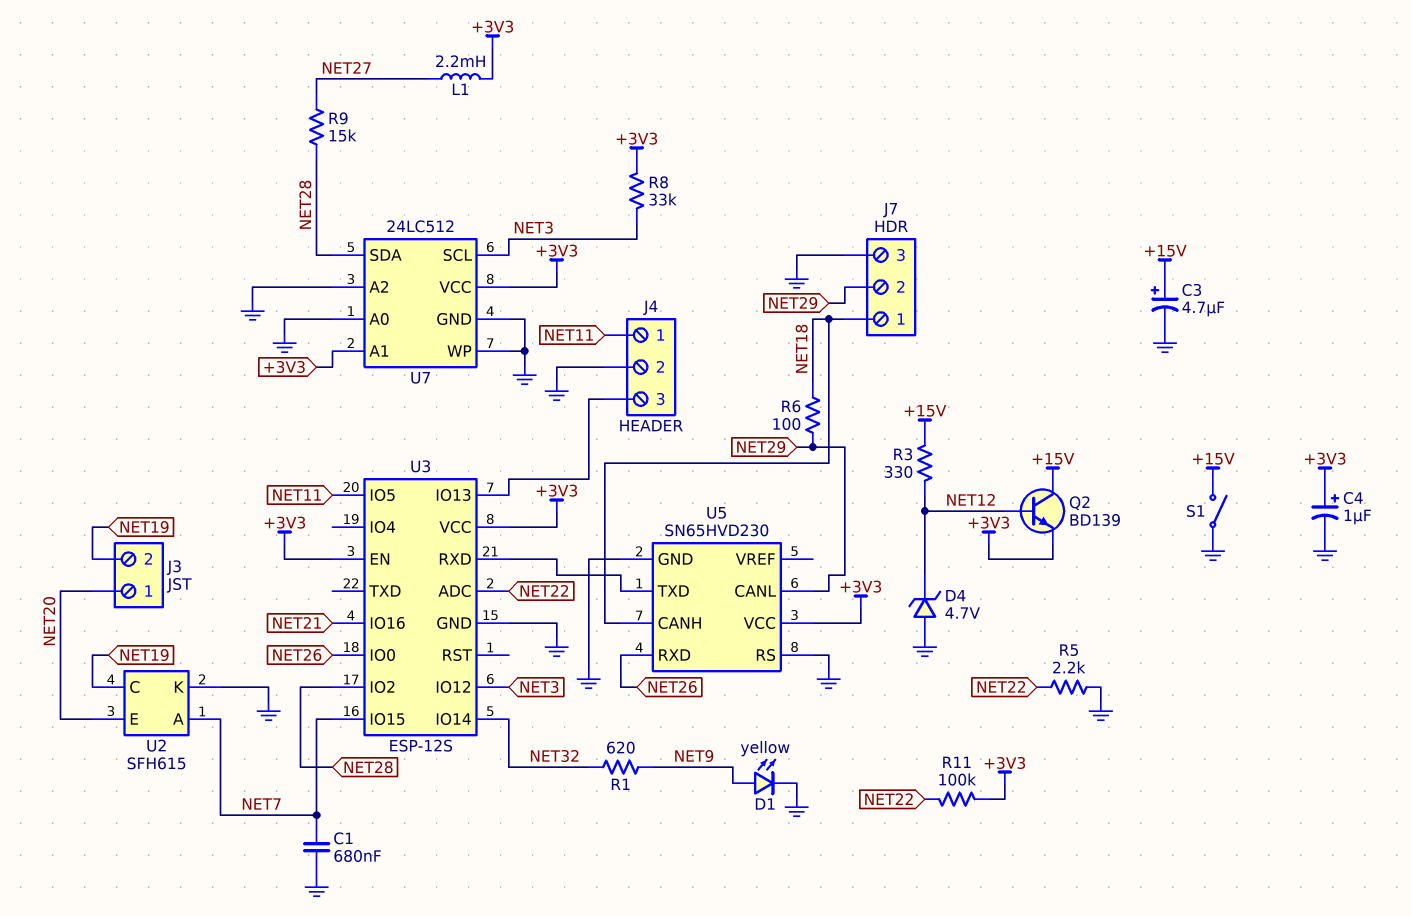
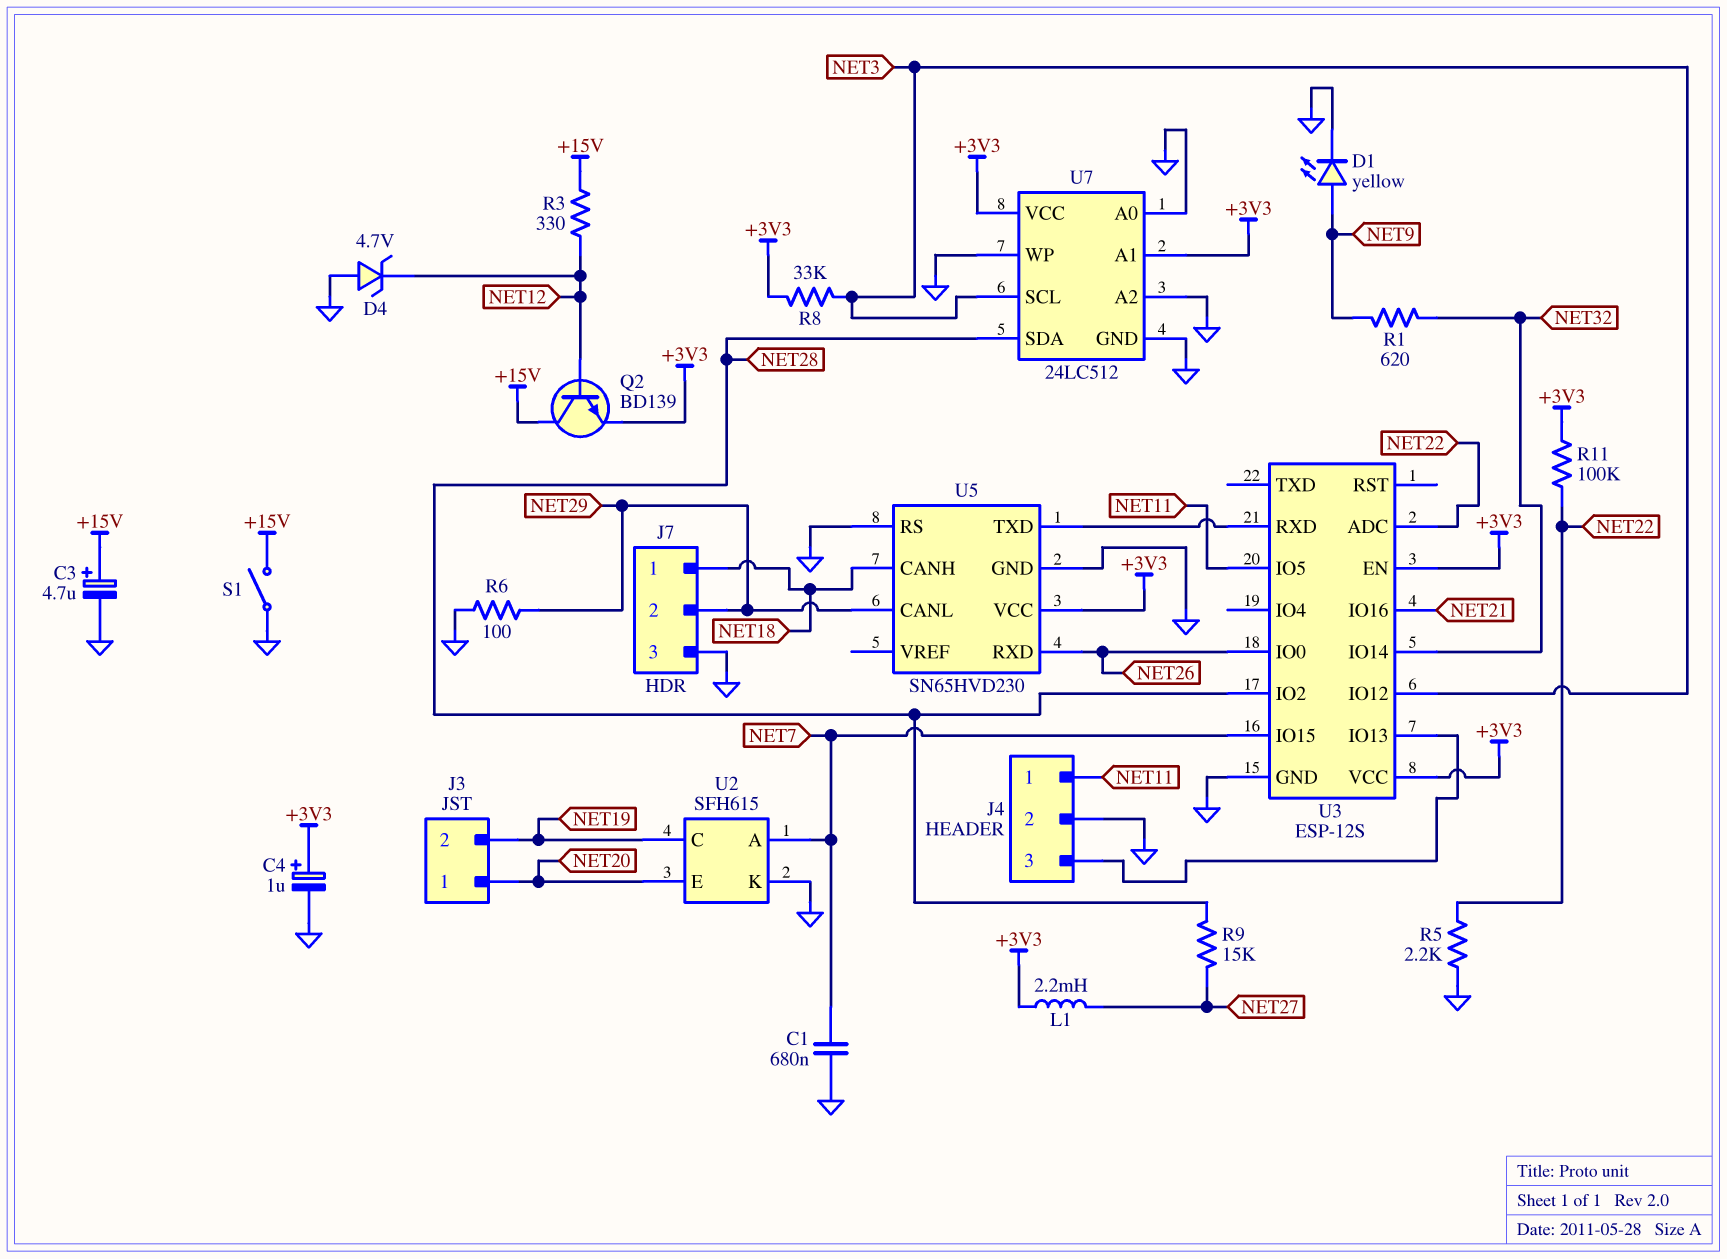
R6: 100 (NET18, NET29) -> 100 (GND, NET29)

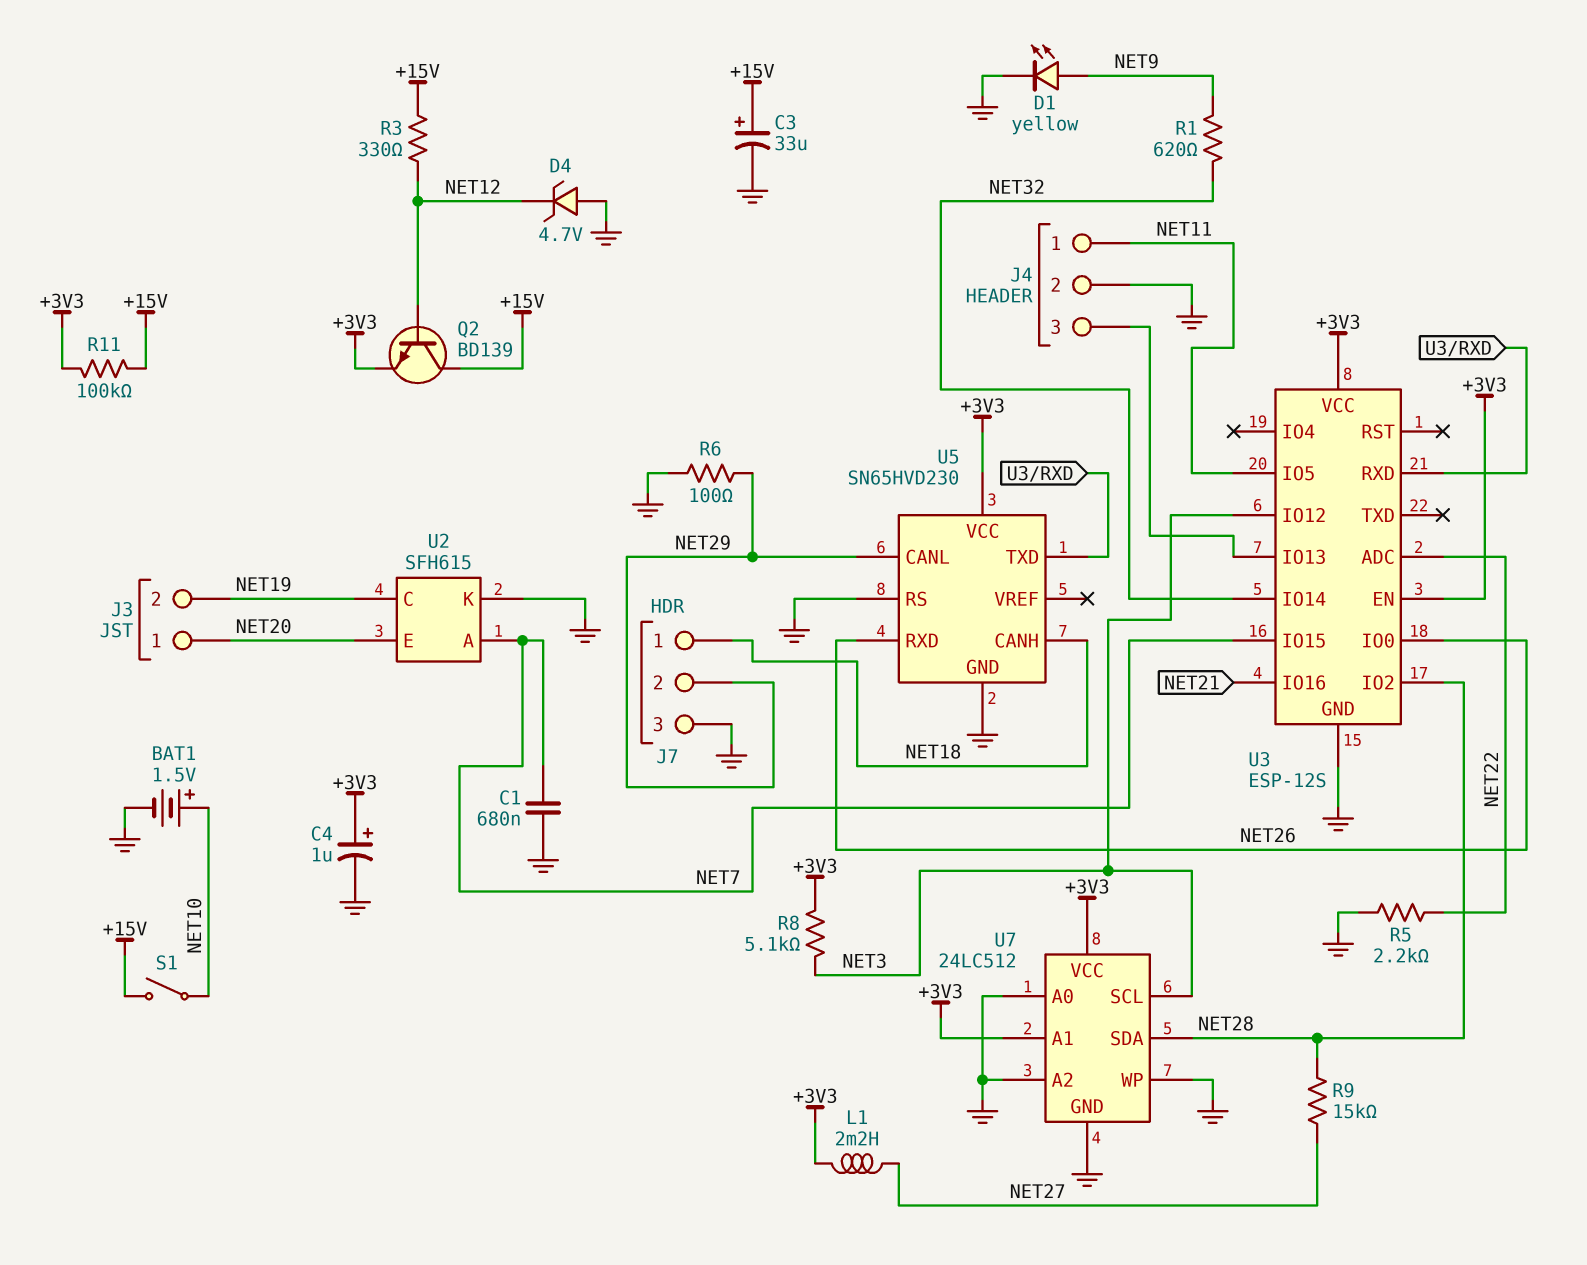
BAT1: none -> 1.5V (plus NET10, minus GND)
C3: 4.7uF (plus +15V, minus GND) -> 33uF (plus +15V, minus GND)
R8: 33k (+3V3, NET3) -> 5.1k (+3V3, NET3)
R11: 100k (+3V3, NET22) -> 100k (+3V3, +15V)
S1: switch (+15V, GND) -> switch (+15V, NET10)

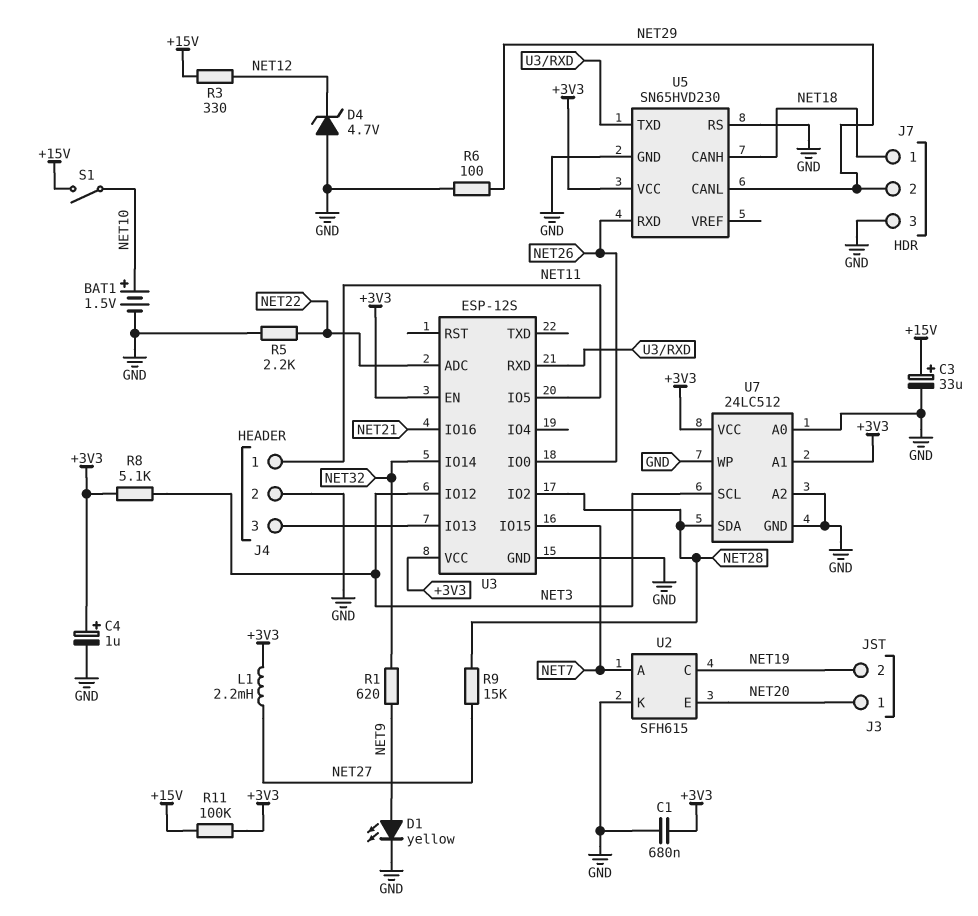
C1: 680nF (GND, NET7) -> 680nF (+3V3, GND)
Q2: NPN BD139 (B NET12, C +15V, E +3V3) -> none

